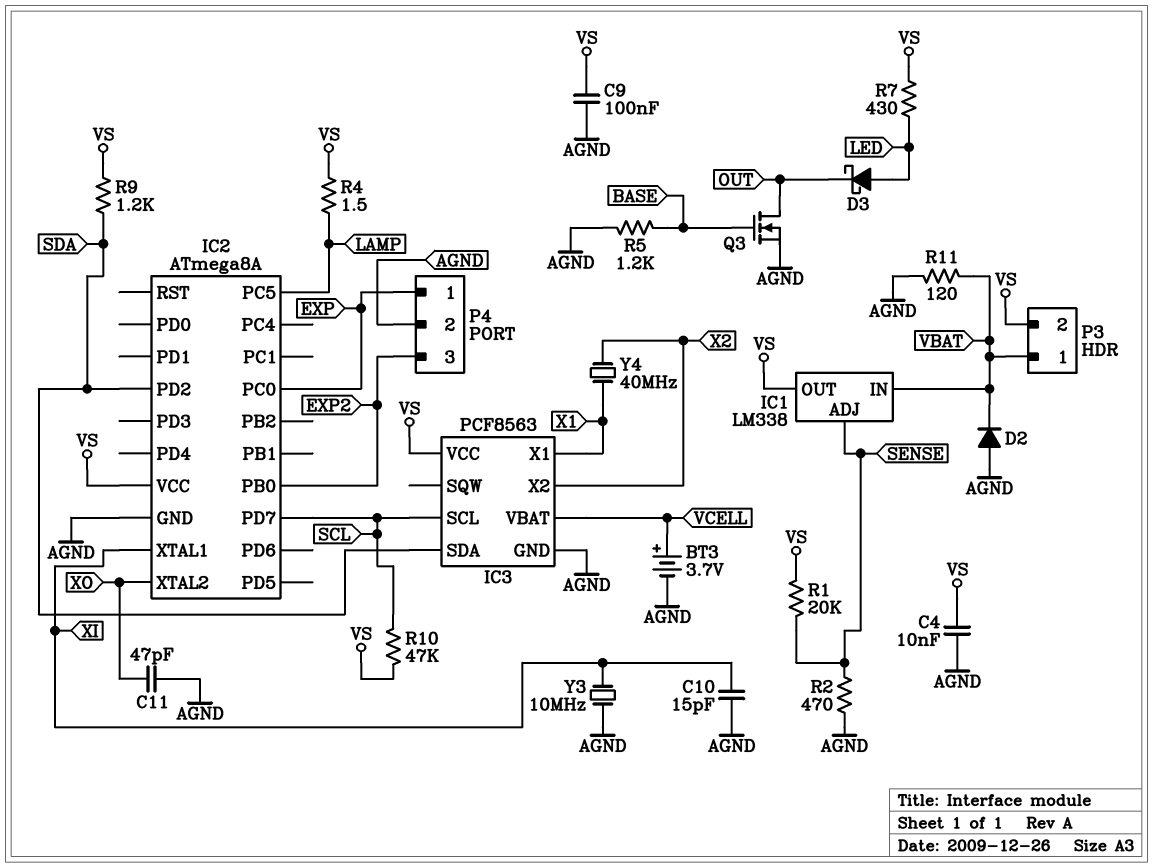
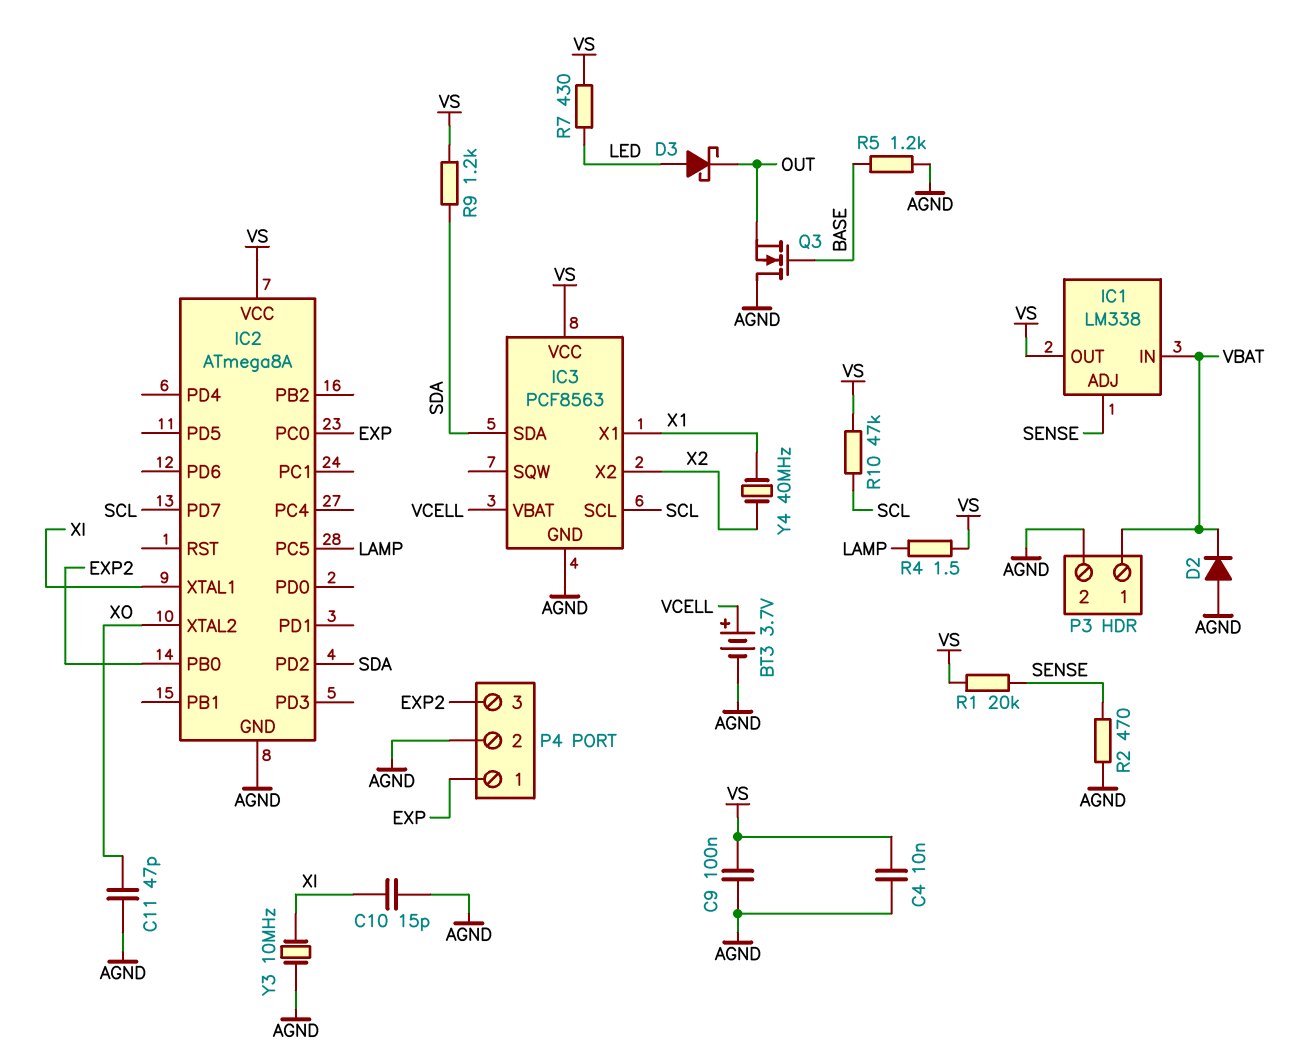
P3 pin 2: VS -> AGND
Q3: NMOS (G BASE, D OUT, S AGND) -> NMOS (G BASE, D AGND, S OUT)
R11: 120 (AGND, VBAT) -> none

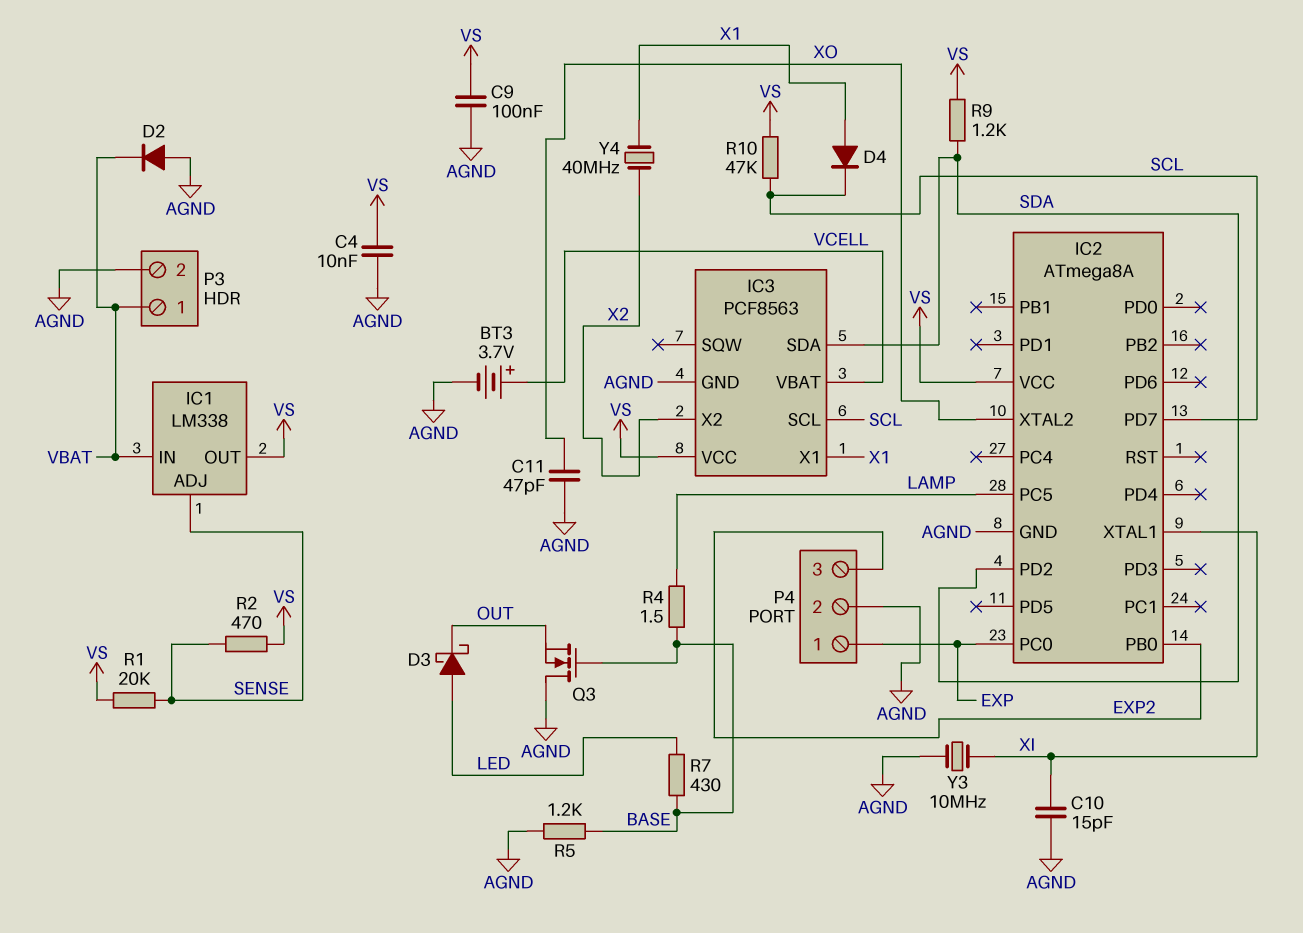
D4: none -> diode (A X1, K SCL)
R2: 470 (AGND, SENSE) -> 470 (SENSE, VS)
R4: 1.5 (LAMP, VS) -> 1.5 (BASE, LAMP)
R7: 430 (LED, VS) -> 430 (BASE, LED)

